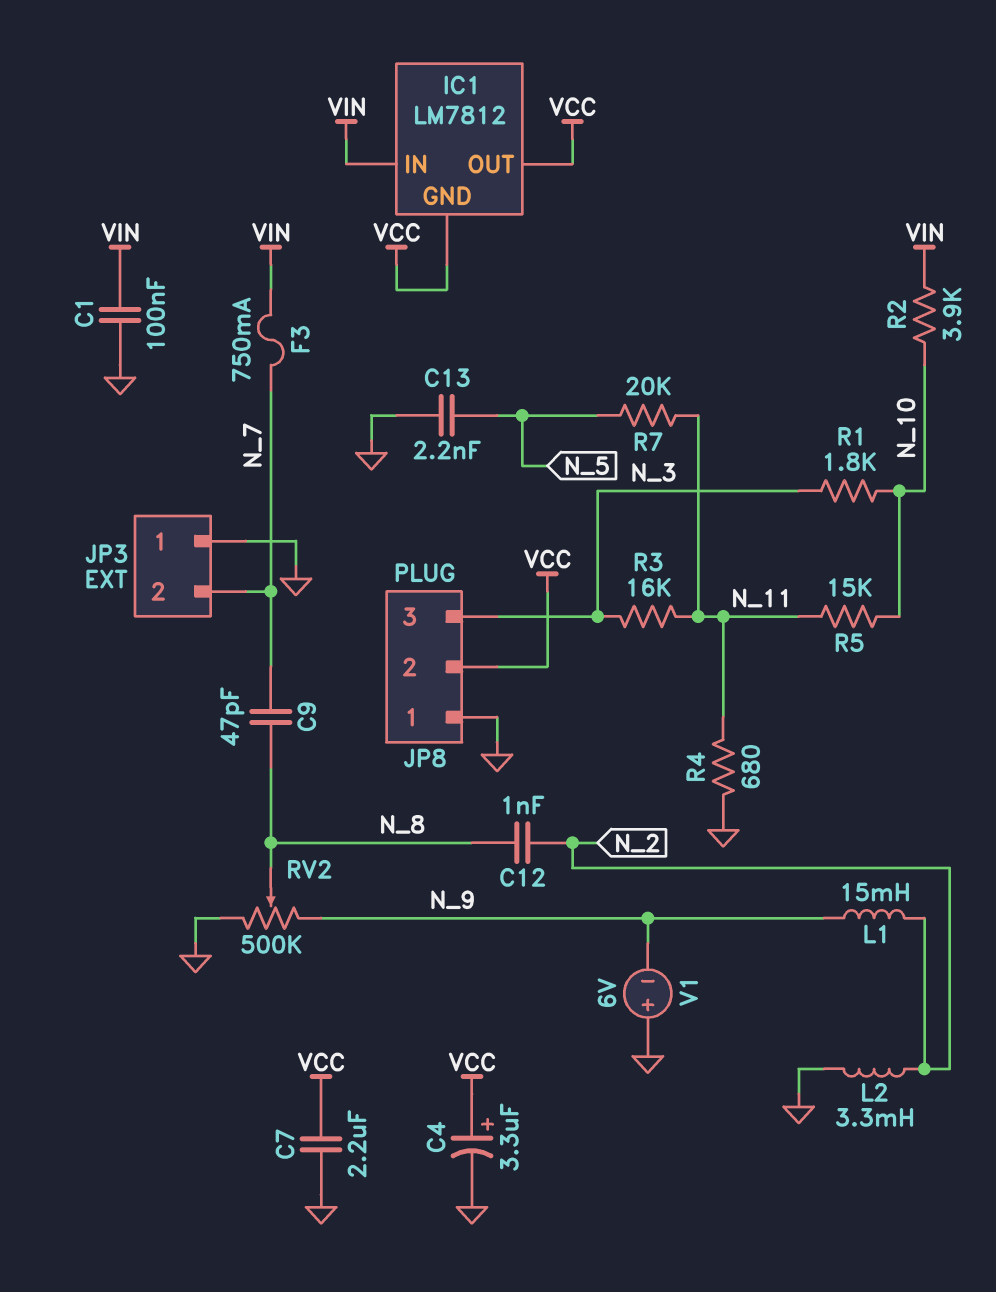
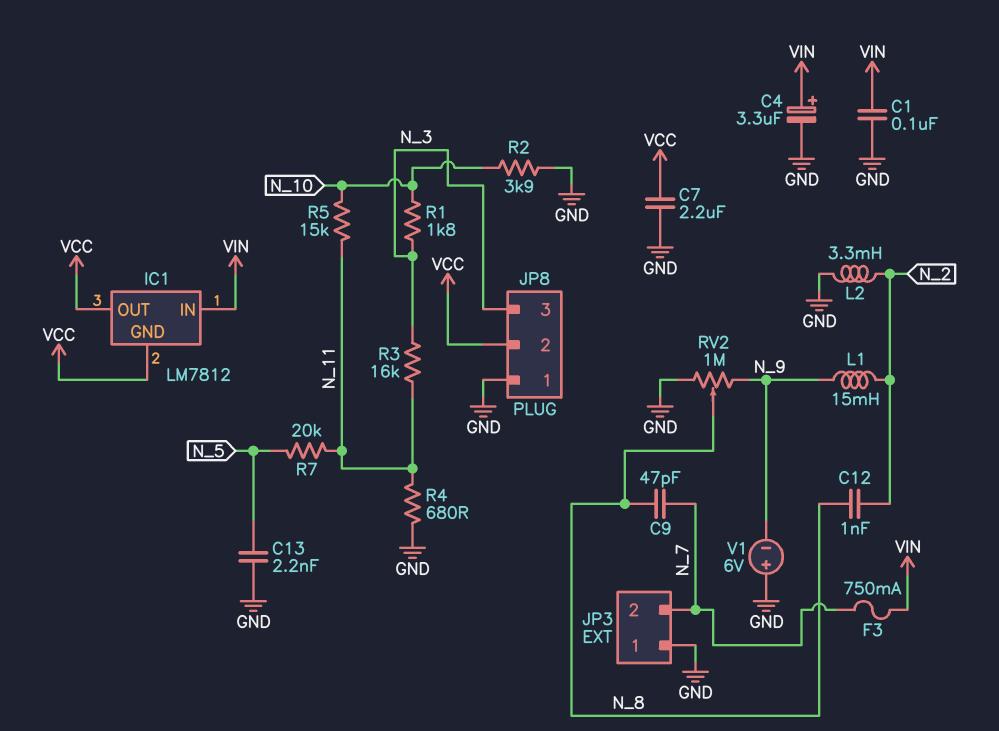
C4: 3.3uF (plus VCC, minus GND) -> 3.3uF (plus VIN, minus GND)
R2: 3.9k (N_10, VIN) -> 3.9k (GND, N_10)
RV2: 500k (GND, N_9, wiper N_8) -> 1M (GND, N_9, wiper N_8)

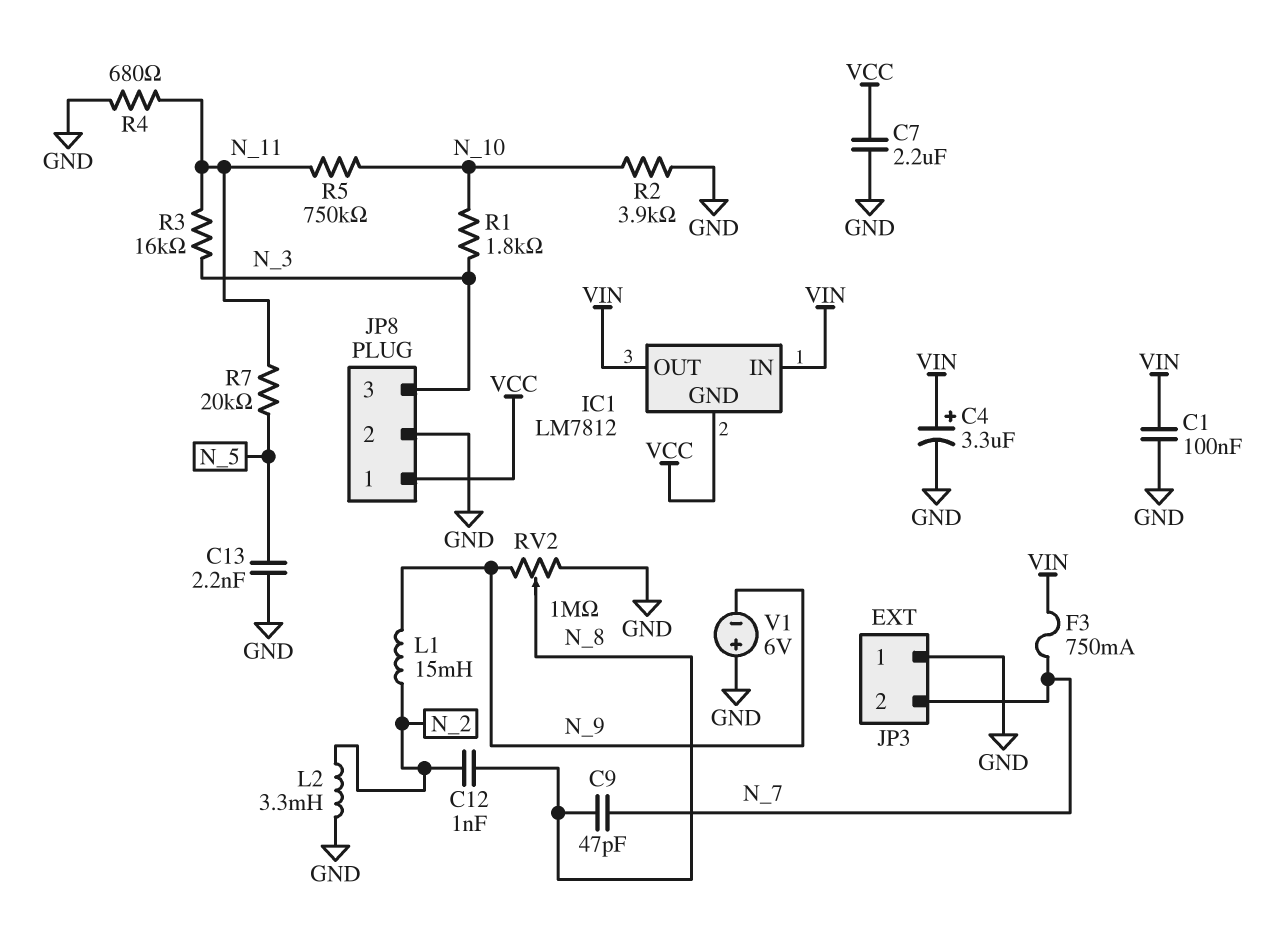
IC1 pin OUT: VCC -> VIN
JP8 pin 1: GND -> VCC
JP8 pin 2: VCC -> GND
R5: 15k (N_10, N_11) -> 750k (N_10, N_11)

